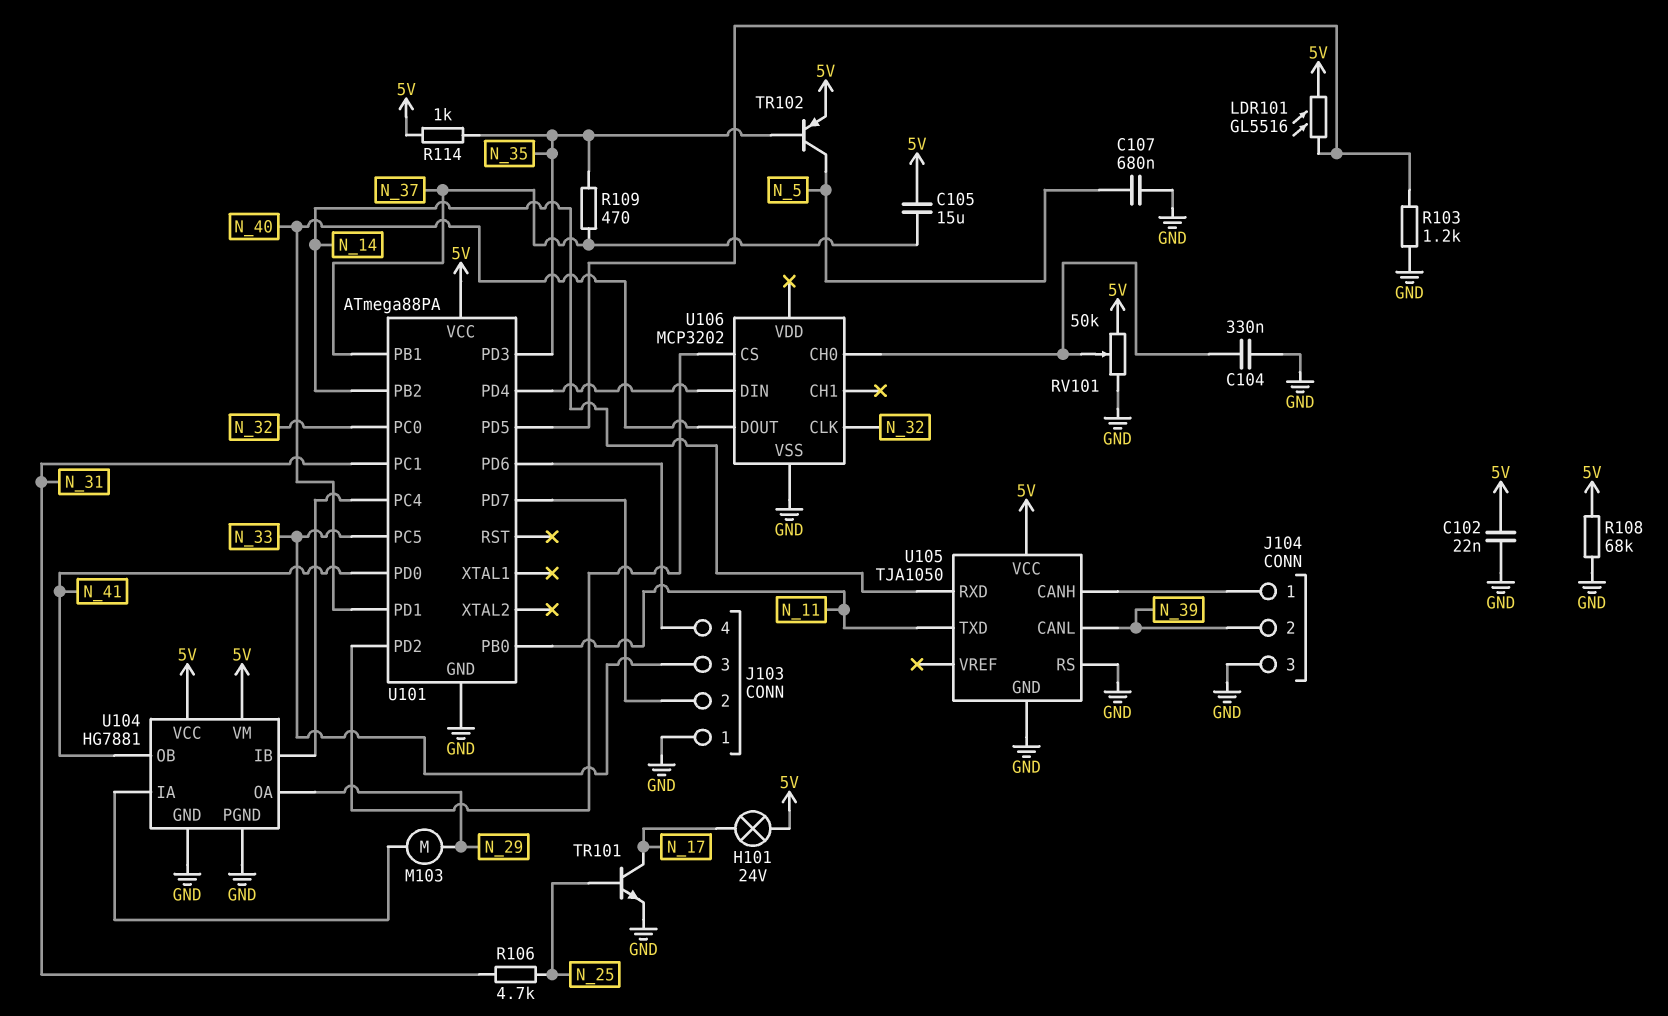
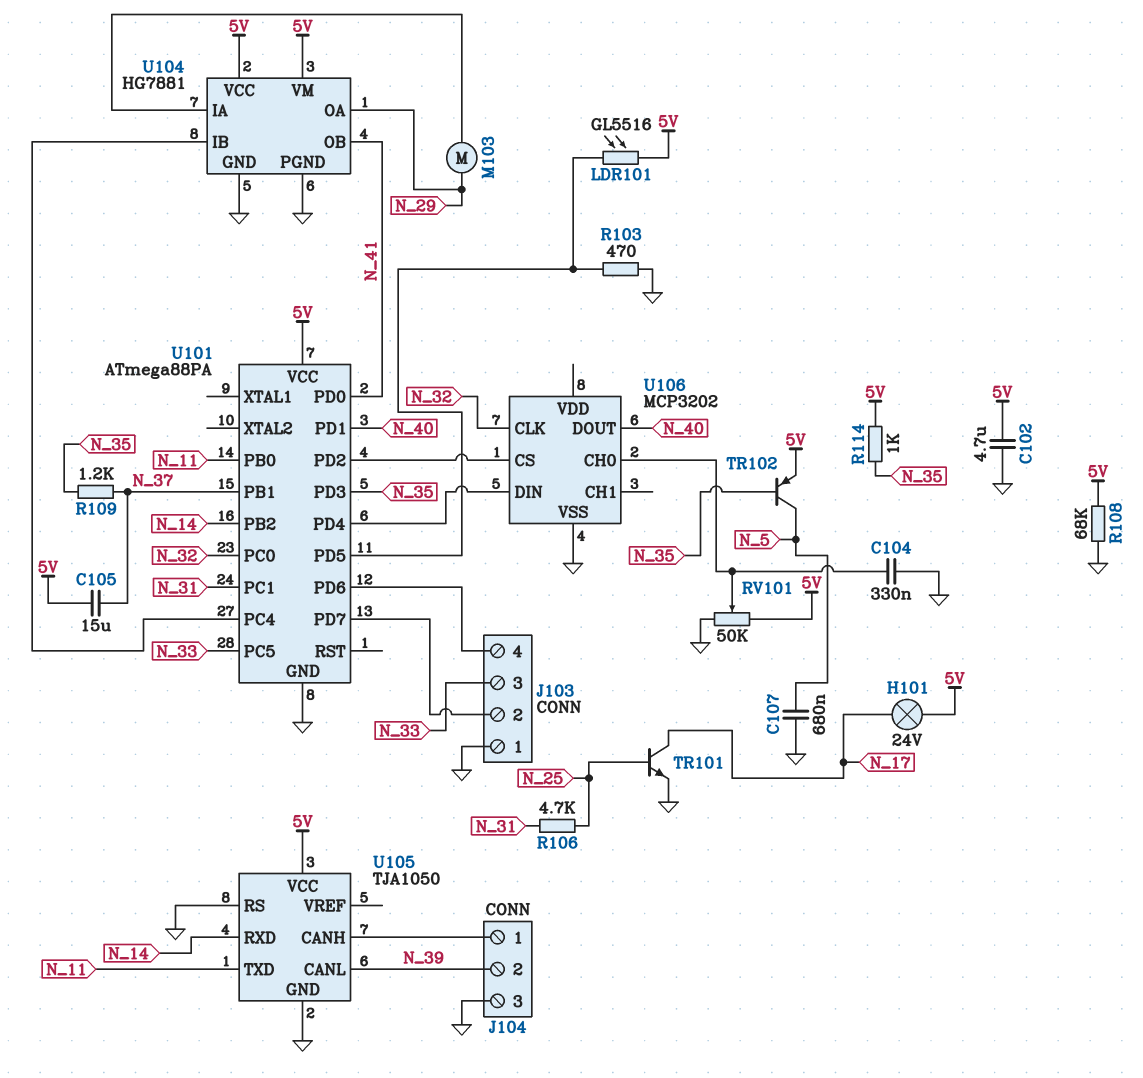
C102: 22nF (5V, GND) -> 4.7uF (5V, GND)
R103: 1.2k (GND, U101/PD5) -> 470 (GND, U101/PD5)
R109: 470 (N_35, N_37) -> 1.2k (N_35, N_37)

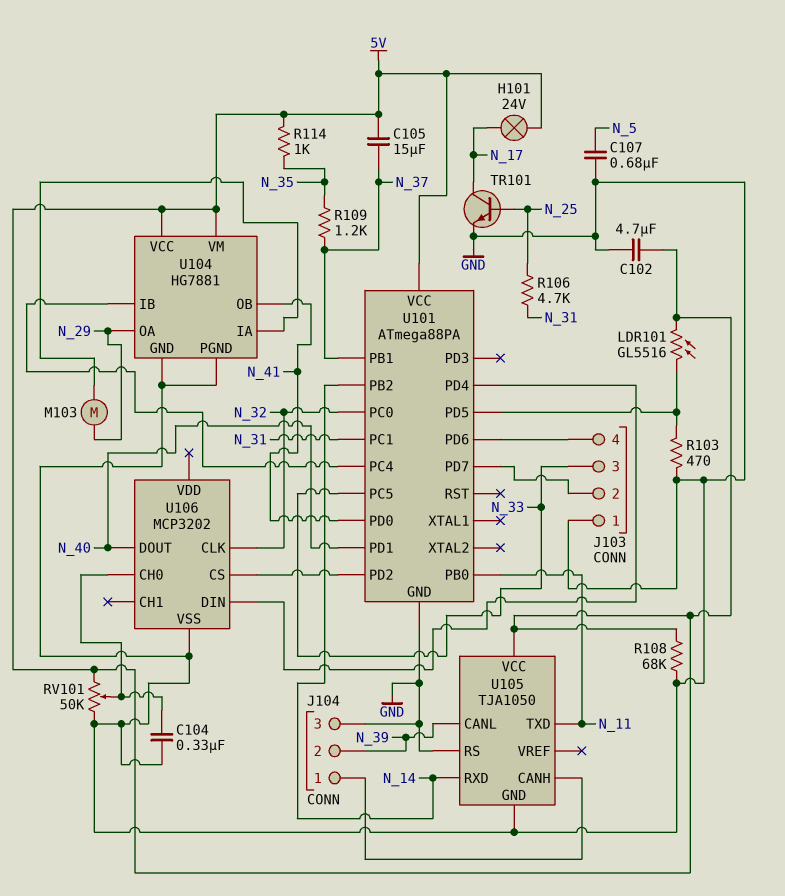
TR102: PNP (B N_35, C N_5, E 5V) -> none
U101 pin PD3: N_35 -> none

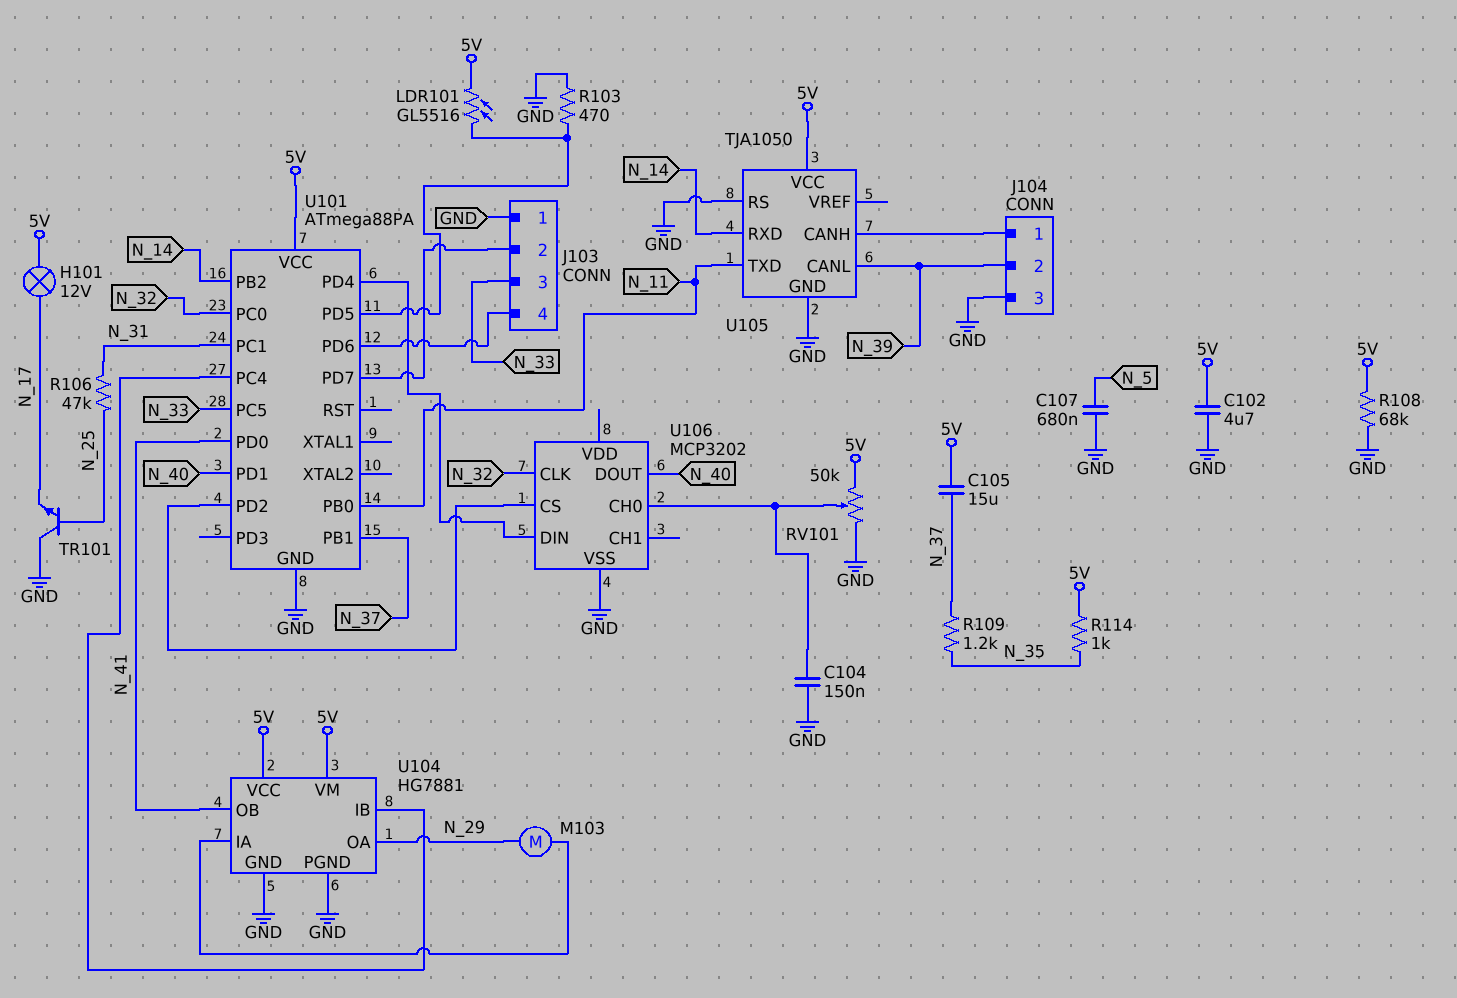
C104: 330nF (GND, U106/CH0) -> 150nF (GND, U106/CH0)
H101: lamp 24V (5V, N_17) -> lamp 12V (5V, N_17)
R106: 4.7k (N_25, N_31) -> 47k (N_25, N_31)
TR101: NPN (B N_25, C N_17, E GND) -> NPN (B N_25, C GND, E N_17)

